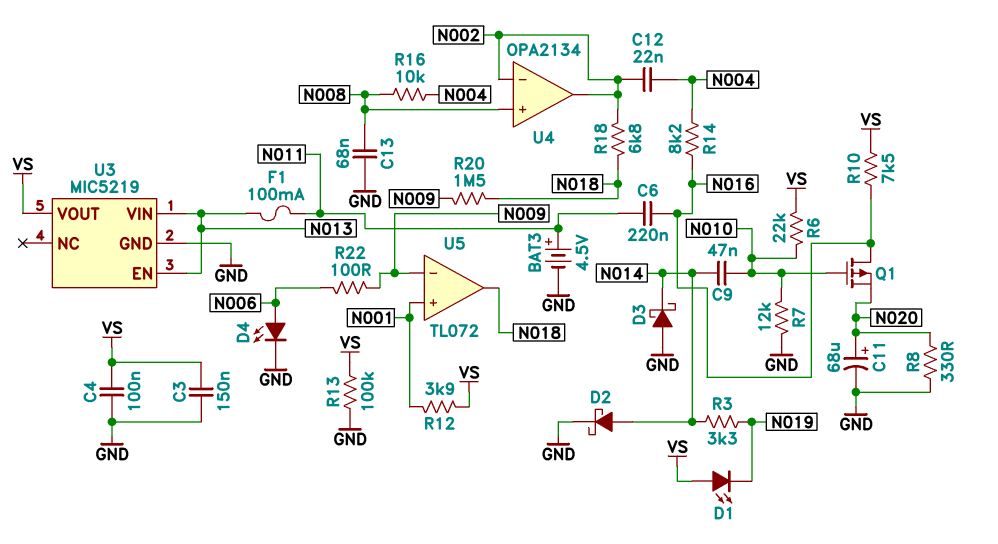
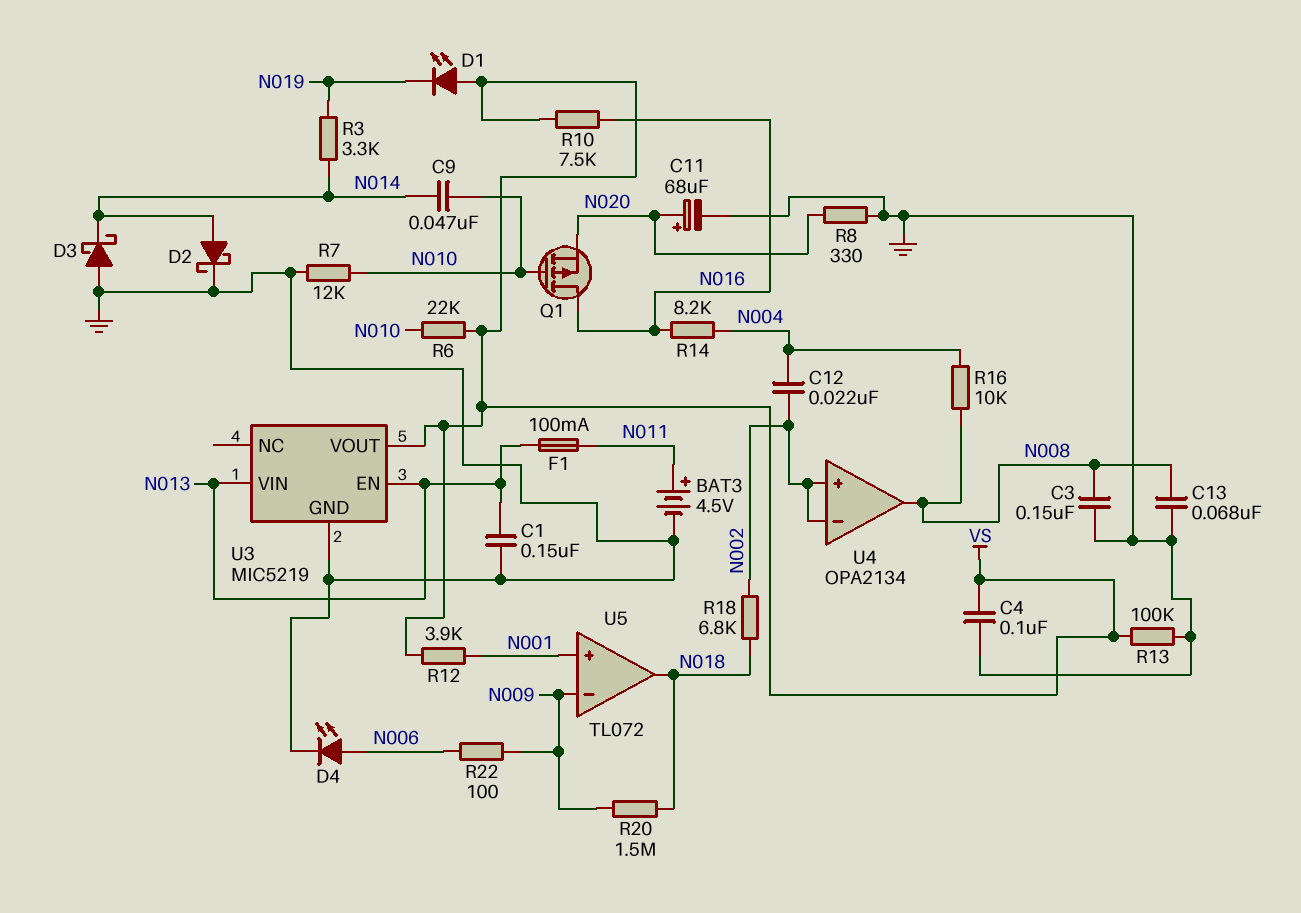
C1: none -> 150nF (GND, N013)
C3: 150nF (GND, VS) -> 150nF (GND, N008)
C6: 220nF (N011, N016) -> none
U4 pin in+: N008 -> N002
U4 pin out: N002 -> N008

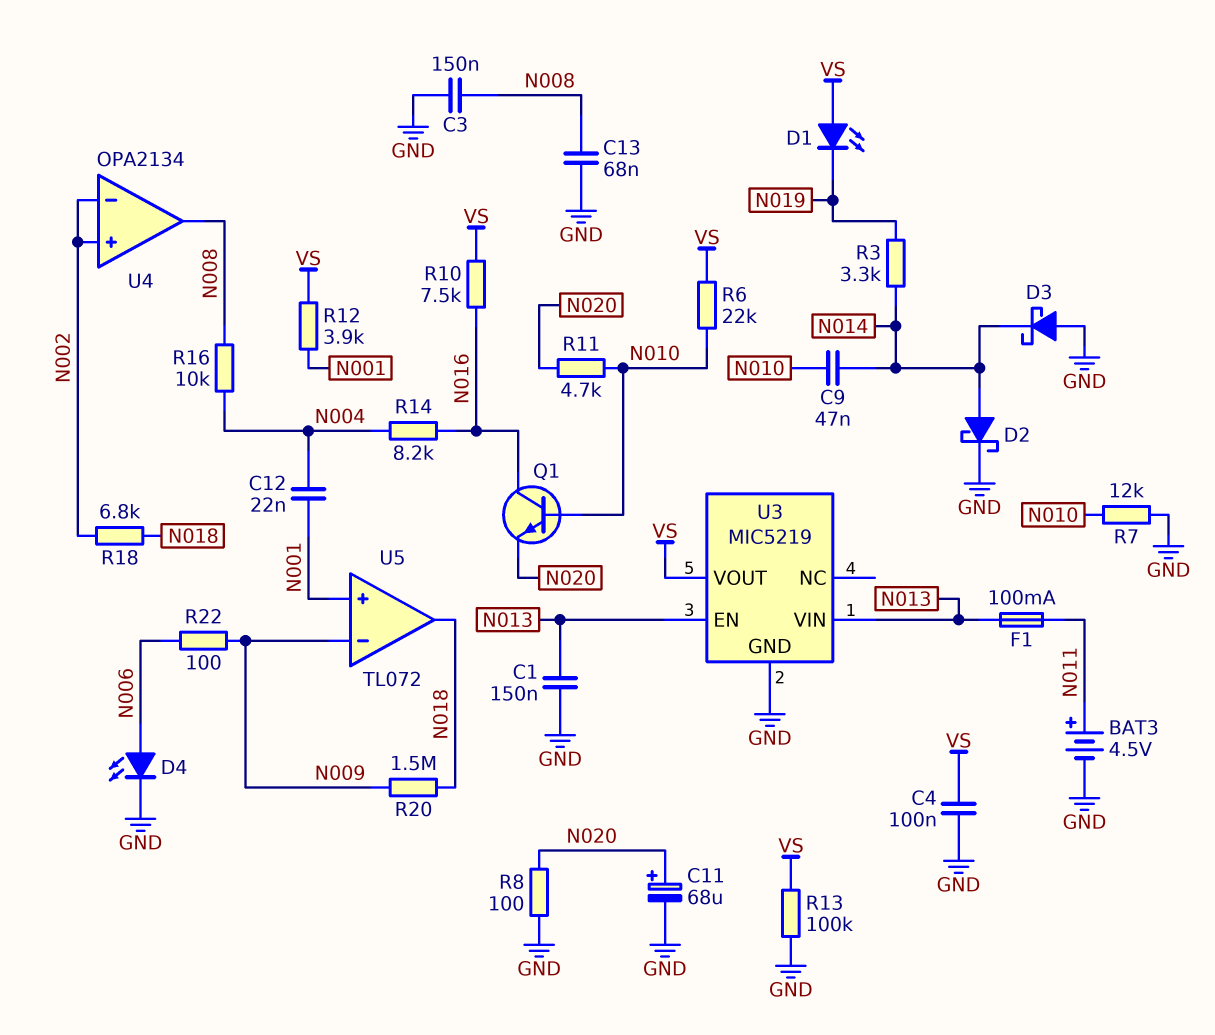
C12: 22nF (N002, N004) -> 22nF (N001, N004)
Q1: PMOS (G N010, D N016, S N020) -> NPN (B N010, C N016, E N020)
R8: 330 (GND, N020) -> 100 (GND, N020)
R11: none -> 4.7k (N010, N020)

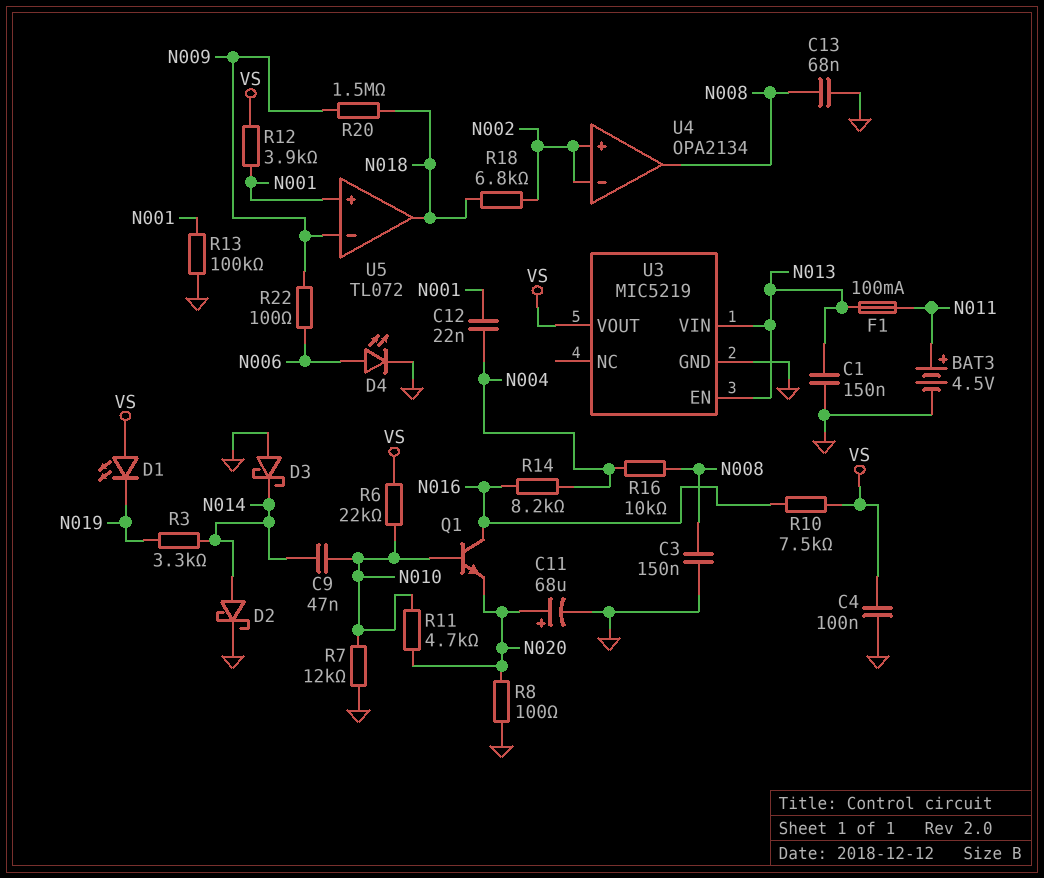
R13: 100k (GND, VS) -> 100k (GND, N001)

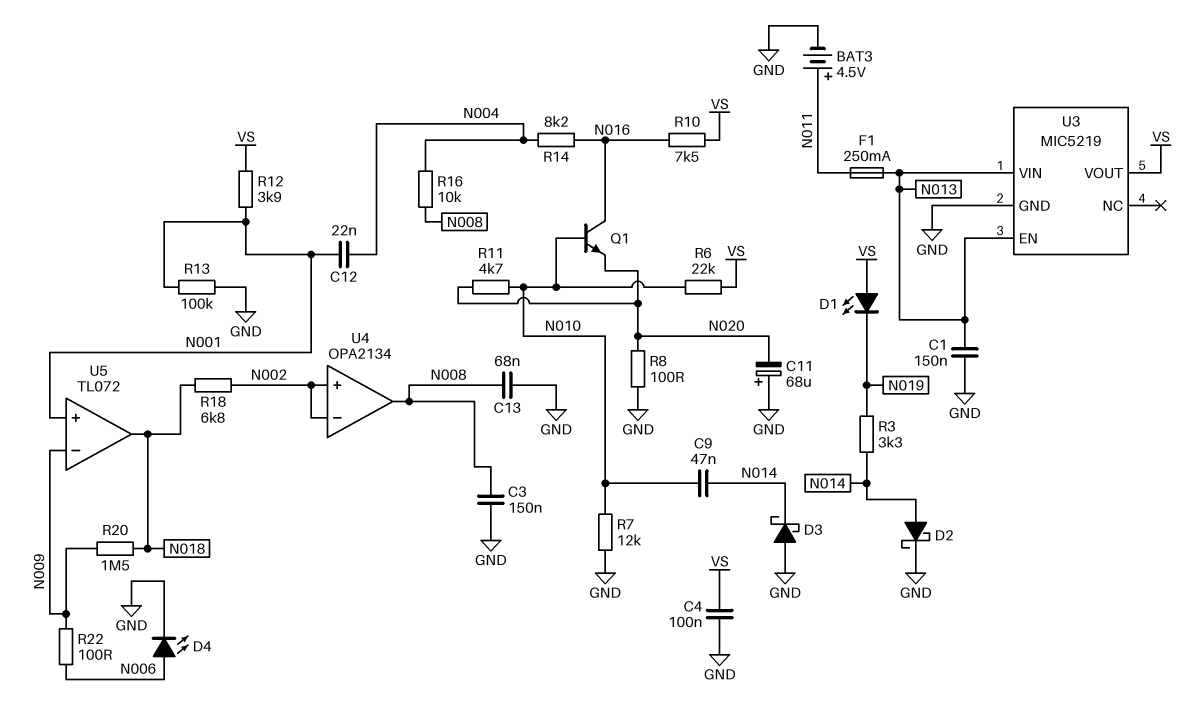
C11: 68uF (plus N020, minus GND) -> 68uF (plus GND, minus N020)
F1: 100mA (N011, N013) -> 250mA (N011, N013)

